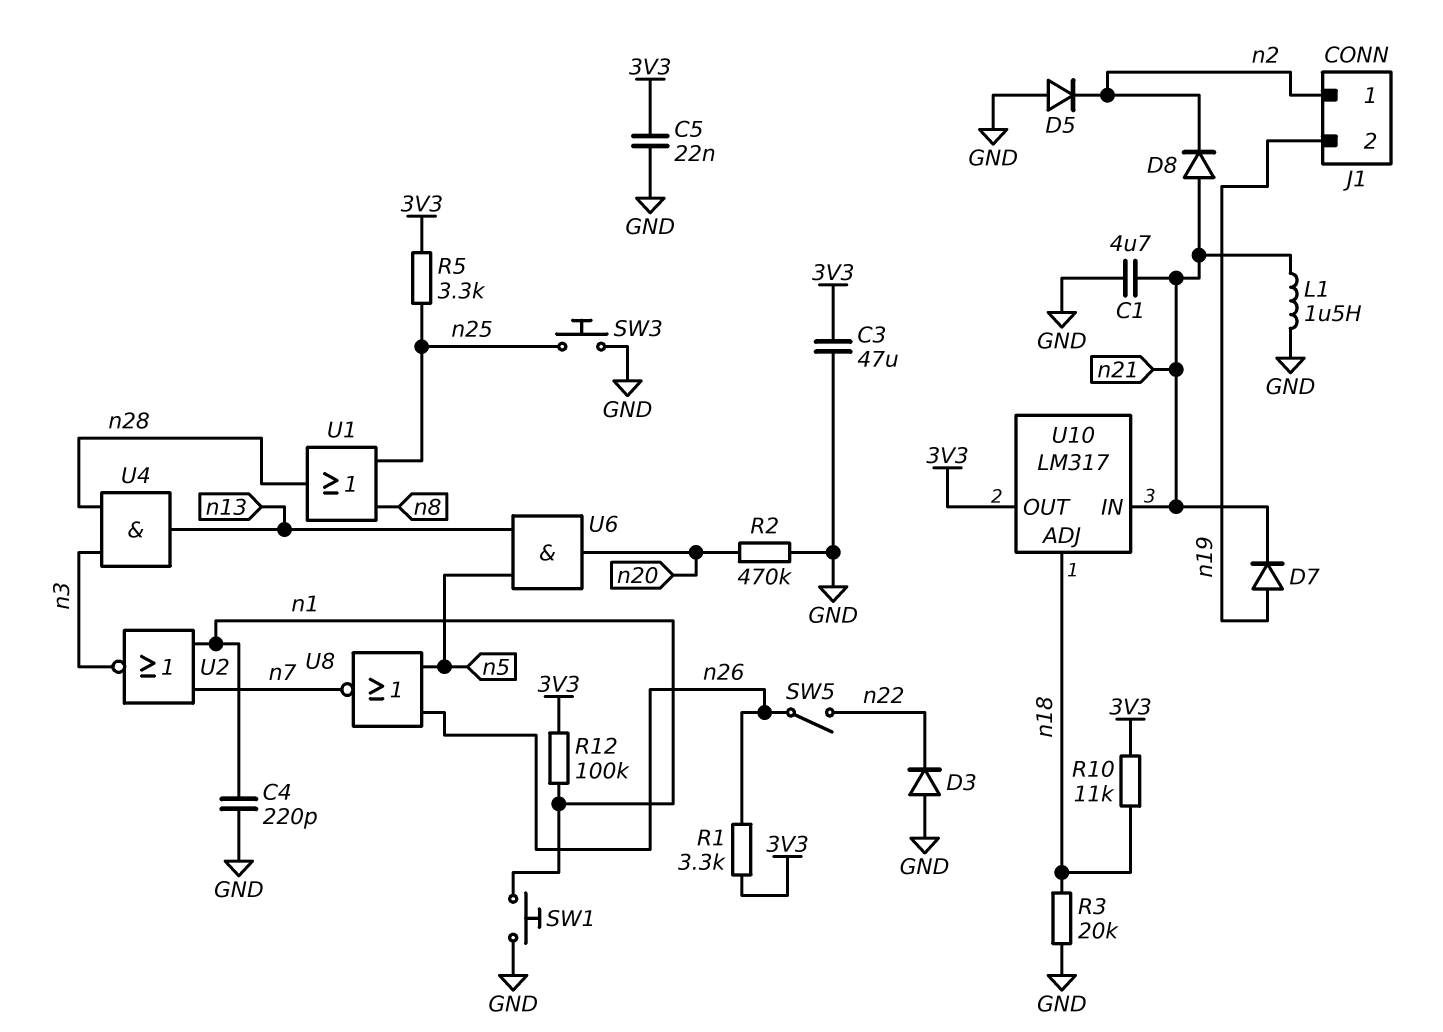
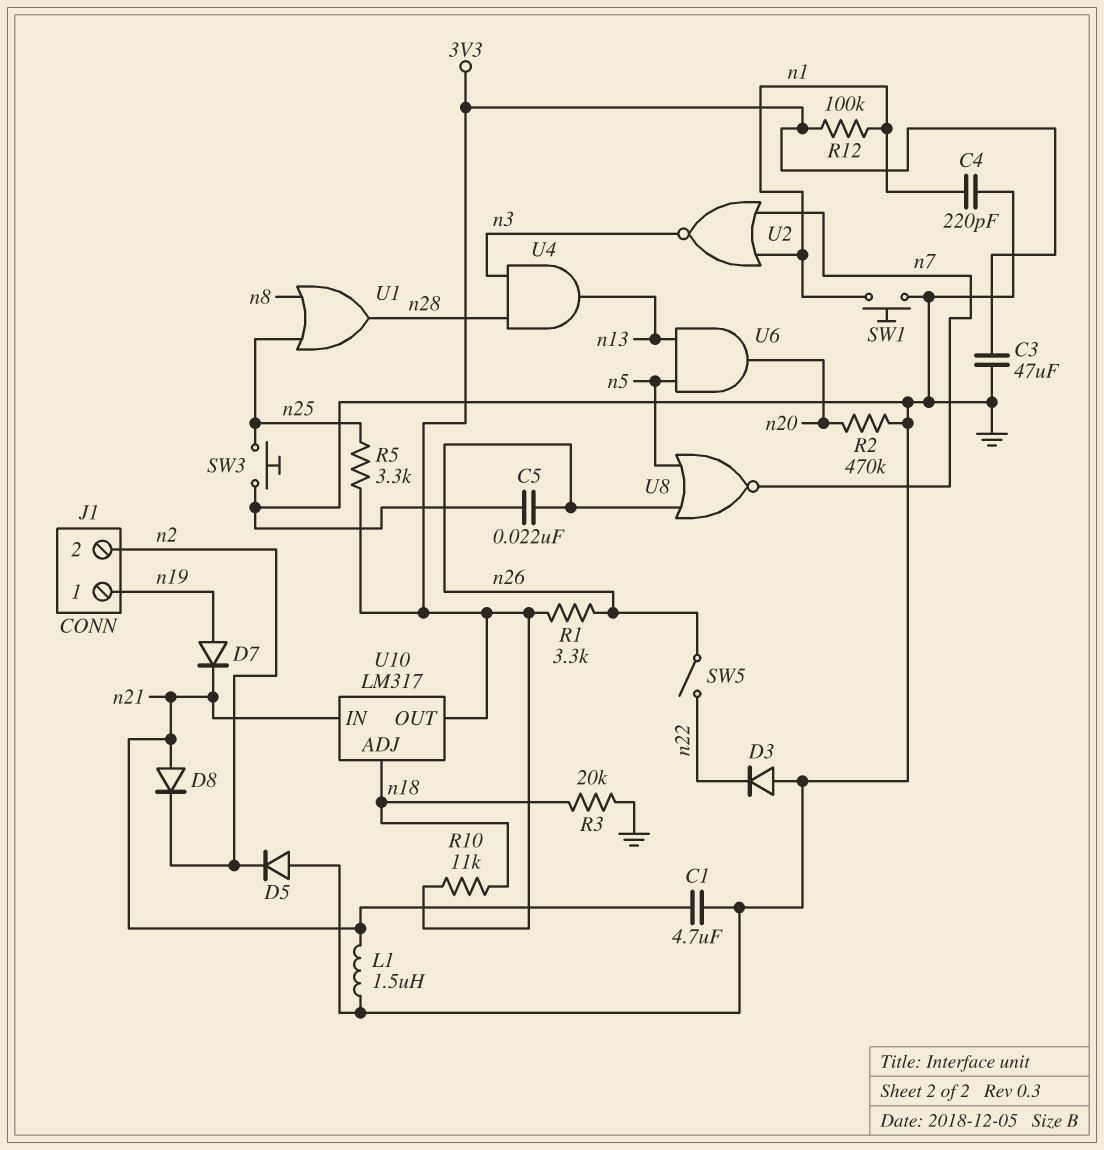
C5: 22nF (3V3, GND) -> 22nF (GND, n26)
J1 pin 1: n2 -> n19
J1 pin 2: n19 -> n2

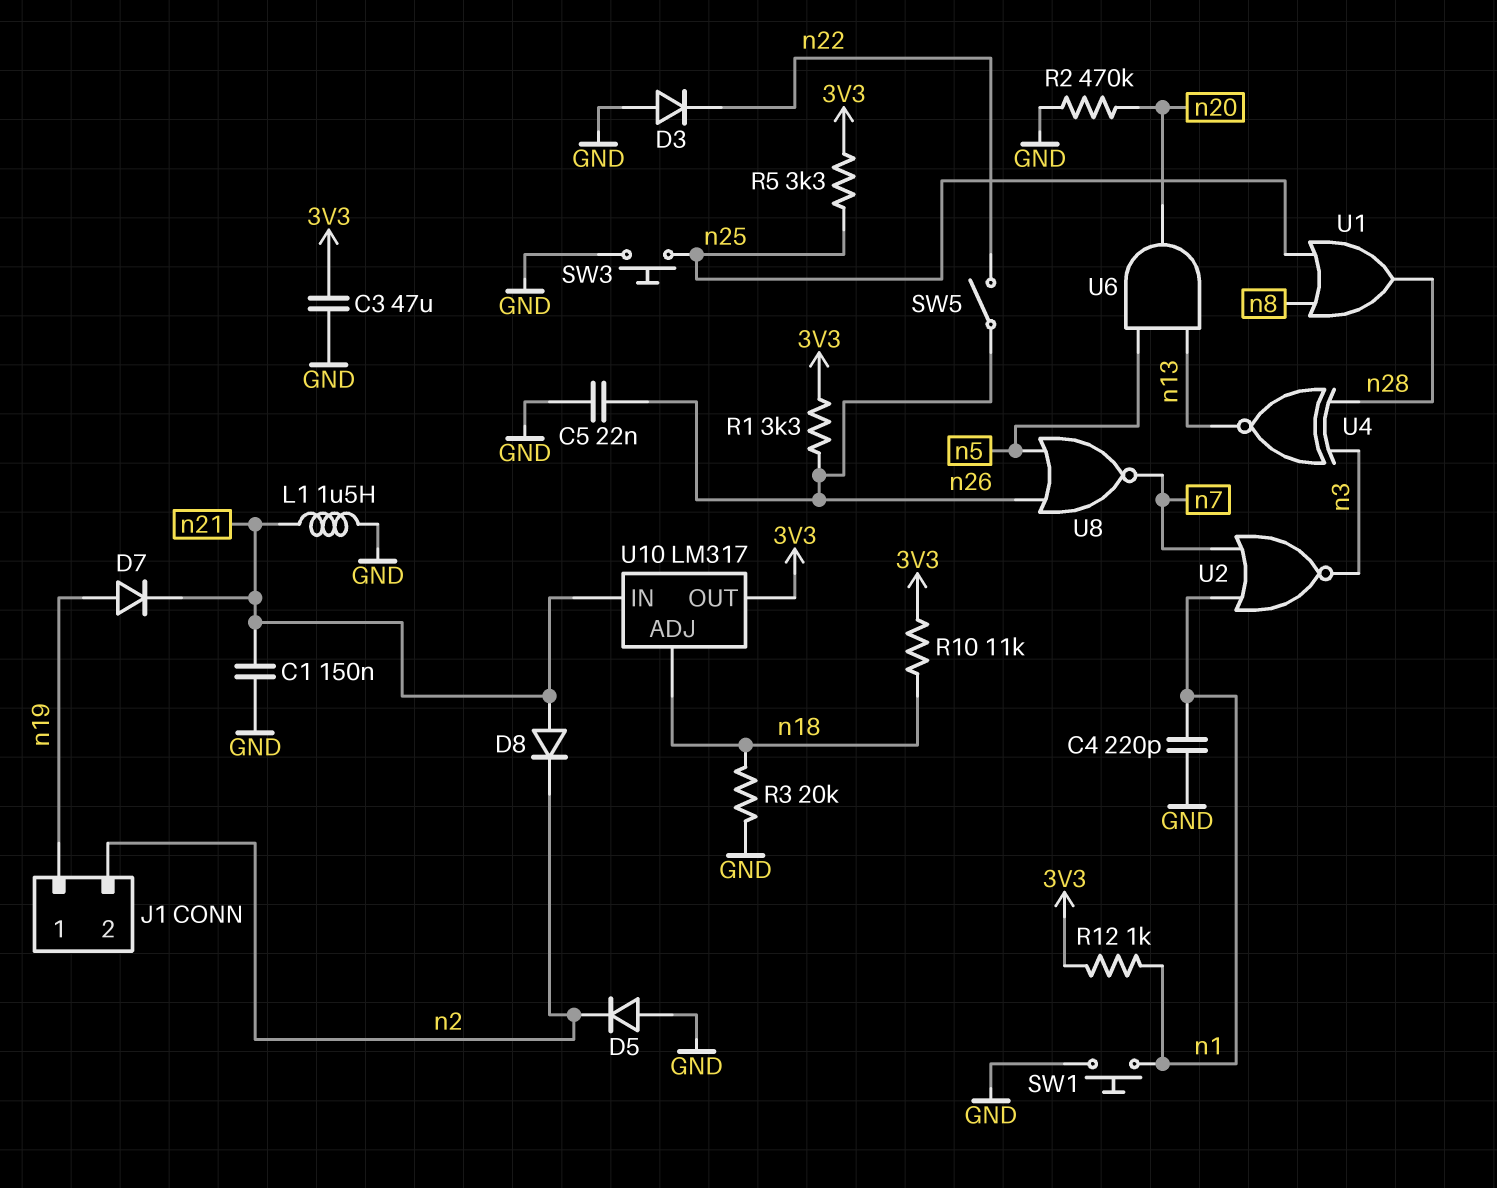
C1: 4.7uF (GND, n21) -> 150nF (GND, n21)
R12: 100k (3V3, n1) -> 1k (3V3, n1)
U4: AND (in n3, in n28, out n13) -> XNOR (in n3, in n28, out n13)

